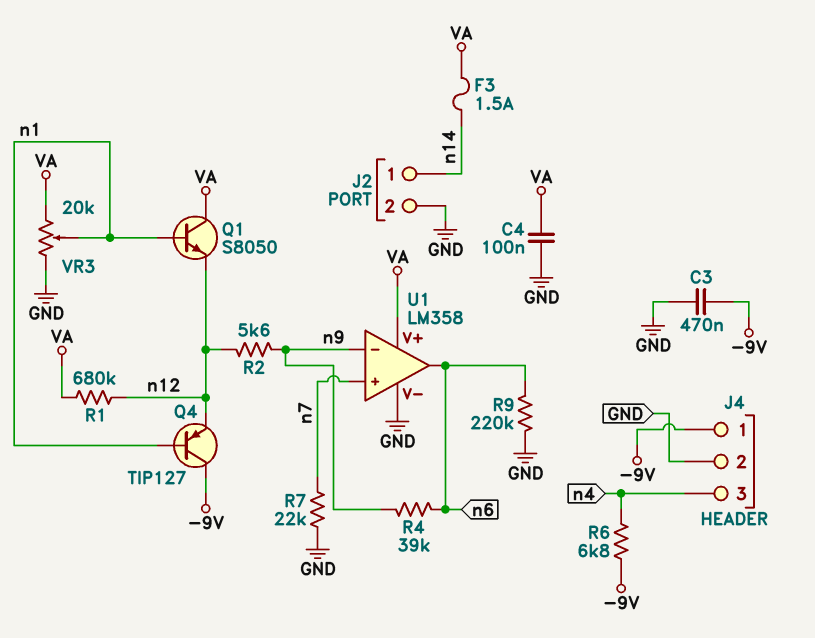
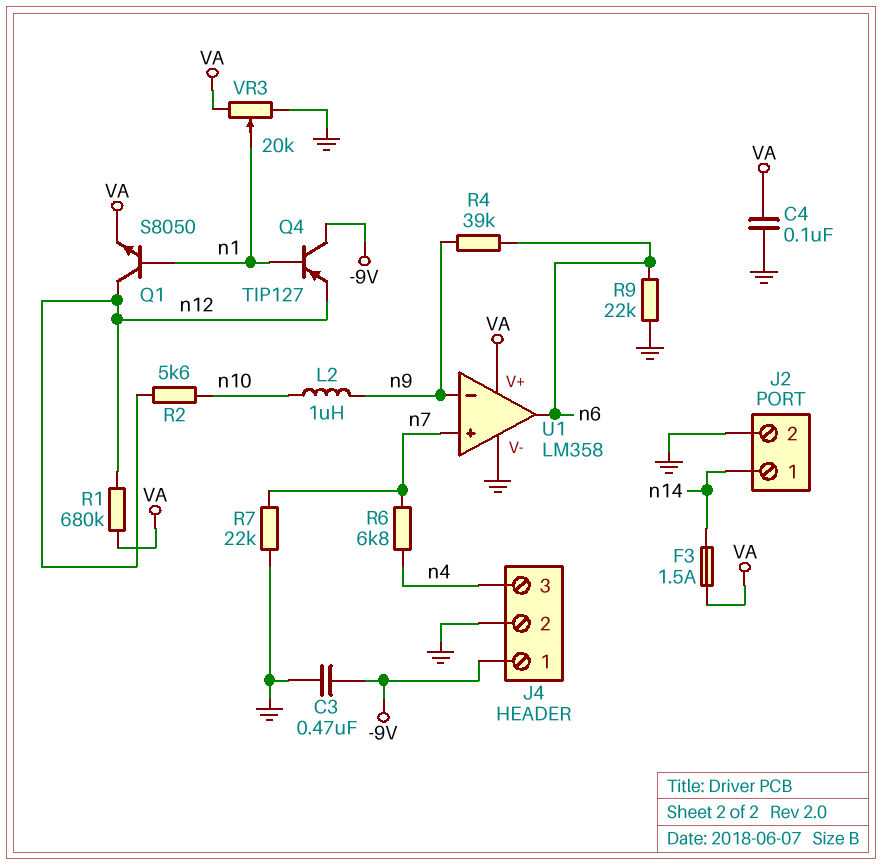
L2: none -> 1uH (n9, n10)
Q1: NPN S8050 (B n1, C VA, E n12) -> NPN S8050 (B n1, C n12, E VA)
R2: 5.6k (n9, n12) -> 5.6k (n10, n12)
R6: 6.8k (-9V, n4) -> 6.8k (n4, n7)
R9: 220k (GND, n6) -> 22k (GND, n6)

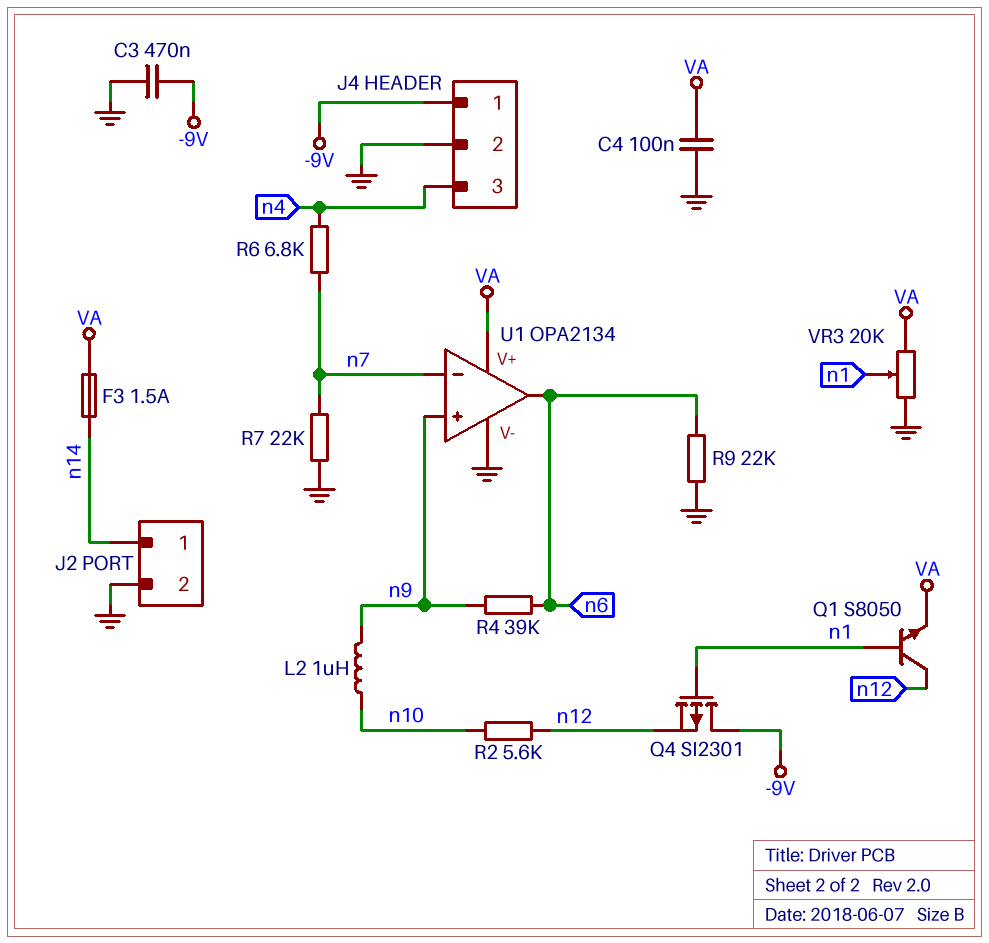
Q4: PNP TIP127 (B n1, C -9V, E n12) -> PMOS SI2301 (G n1, D -9V, S n12)
R1: 680k (VA, n12) -> none
U1: LM358 -> OPA2134
U1 pin in+: n7 -> n9
U1 pin in-: n9 -> n7

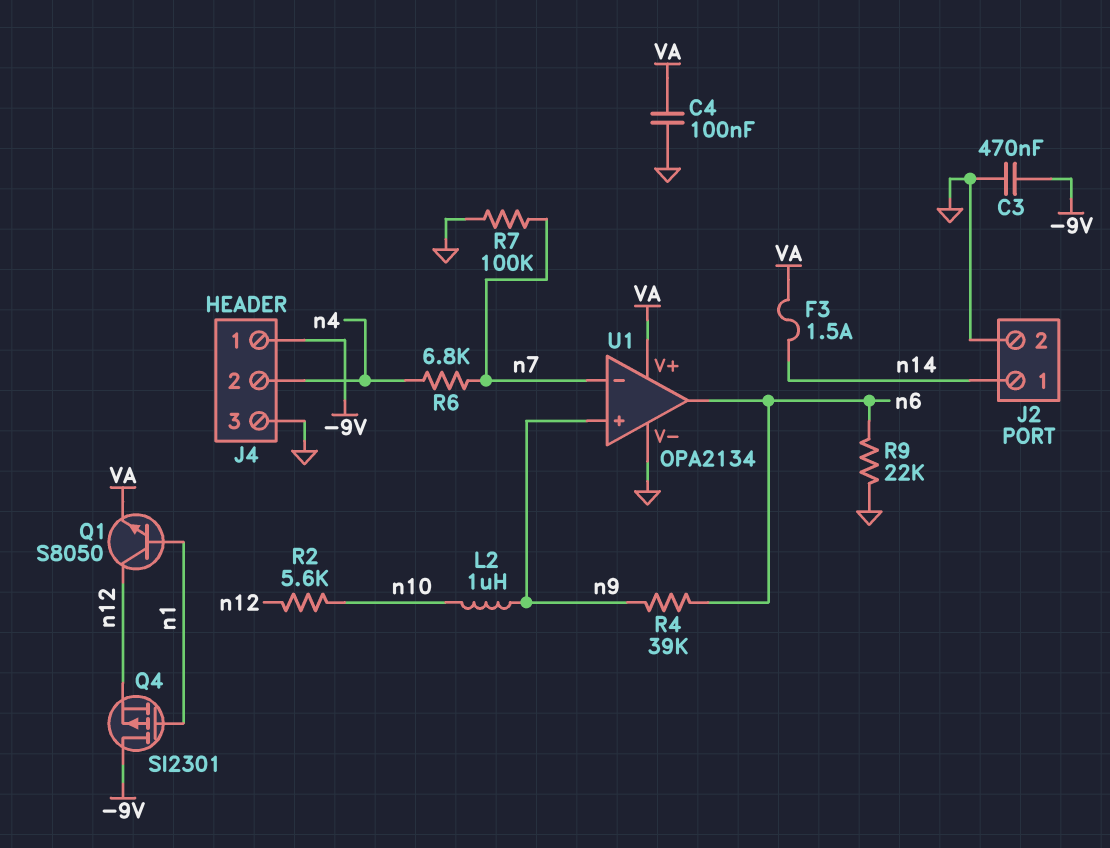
J4 pin 2: GND -> n4
J4 pin 3: n4 -> GND
R7: 22k (GND, n7) -> 100k (GND, n7)
VR3: 20k (GND, VA, wiper n1) -> none

